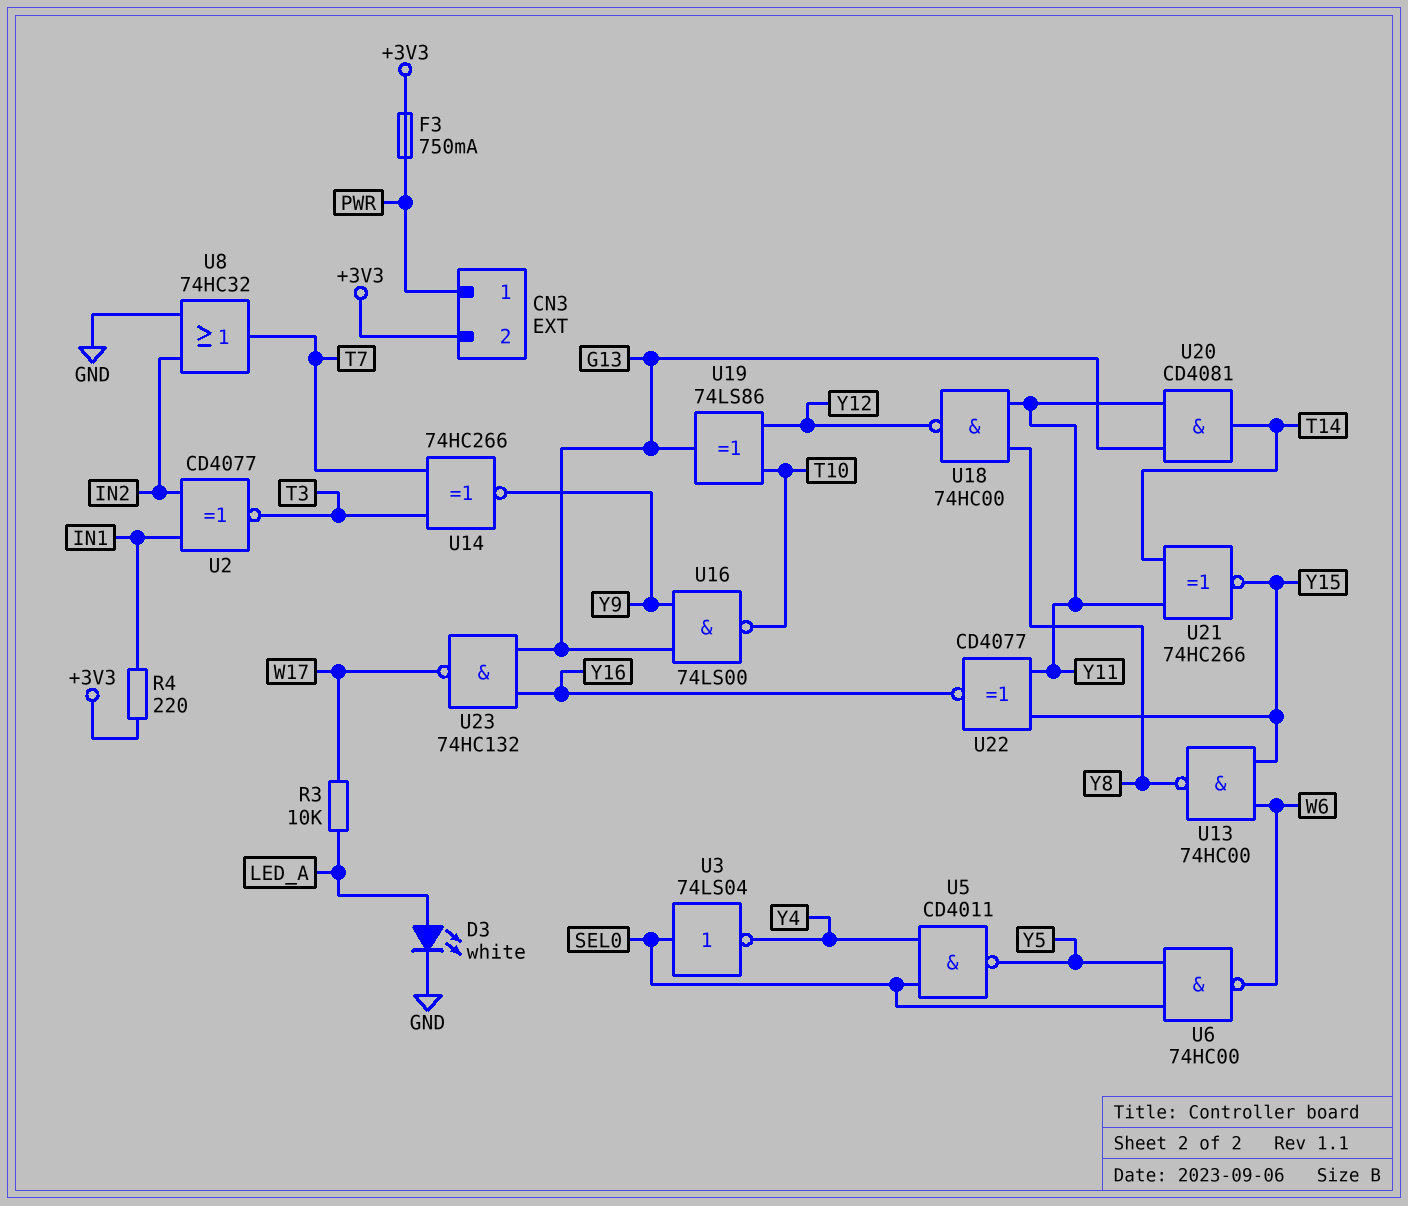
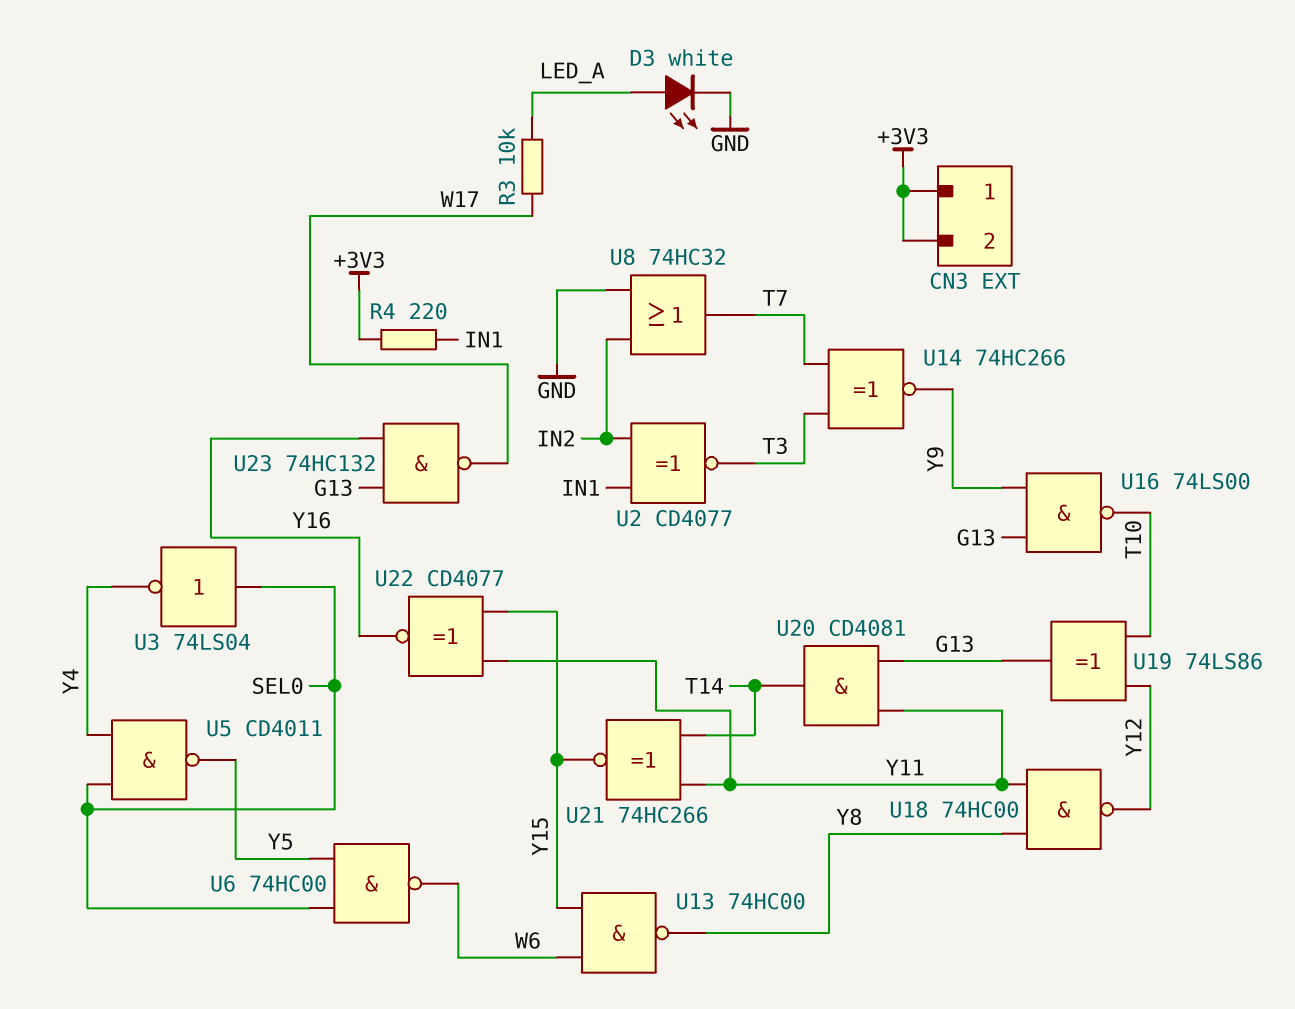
CN3 pin 1: PWR -> +3V3
F3: 750mA (+3V3, PWR) -> none

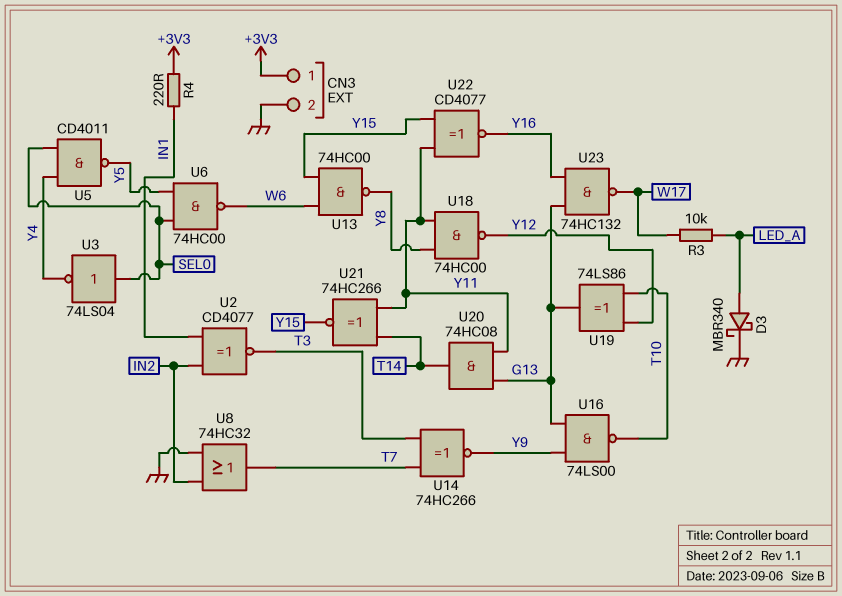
CN3 pin 2: +3V3 -> GND
D3: LED white (A LED_A, K GND) -> schottky MBR340 (A LED_A, K GND)
U20: AND CD4081 (in G13, in Y11, out T14) -> AND 74HC08 (in G13, in Y11, out T14)

